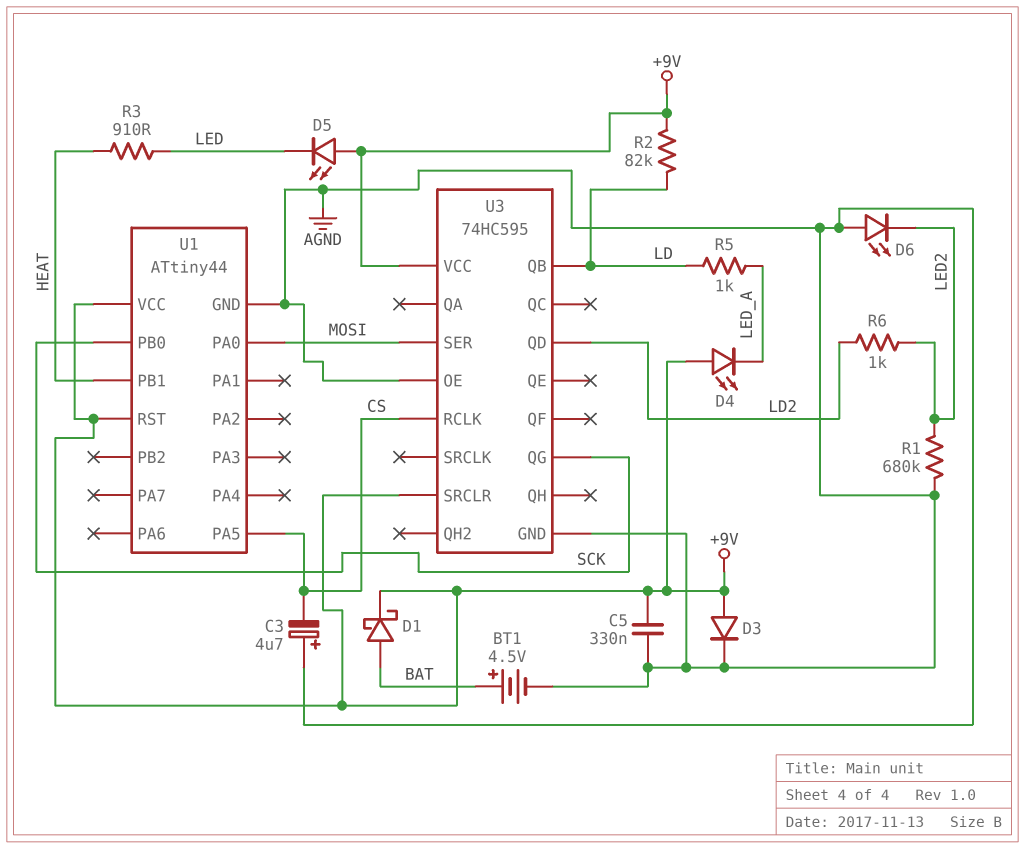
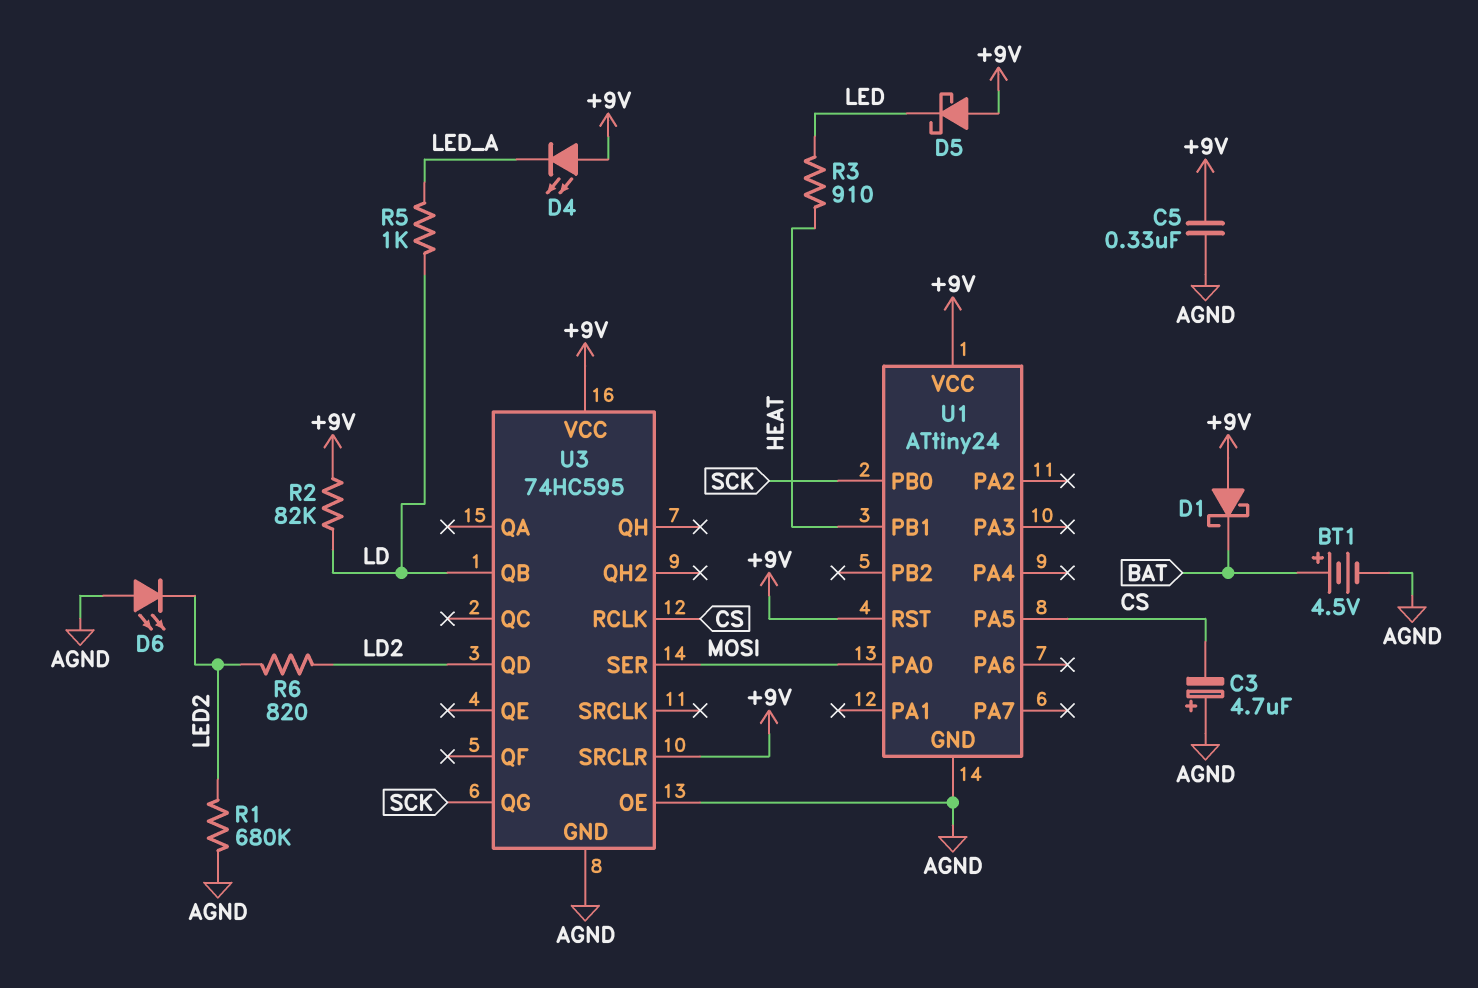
D1: schottky (A BAT, K +9V) -> schottky (A +9V, K BAT)
D3: diode (A +9V, K AGND) -> none
D5: LED (A +9V, K LED) -> schottky (A +9V, K LED)
R6: 1k (LD2, LED2) -> 820 (LD2, LED2)
U1: ATtiny44 -> ATtiny24

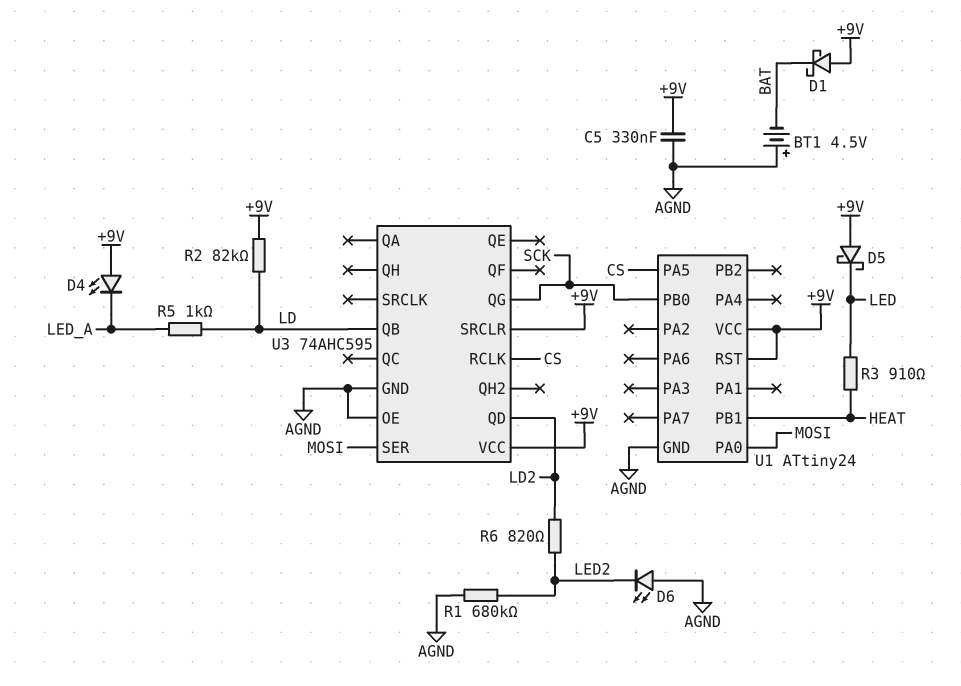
BT1: 4.5V (plus BAT, minus AGND) -> 4.5V (plus AGND, minus BAT)
C3: 4.7uF (plus AGND, minus CS) -> none
U3: 74HC595 -> 74AHC595

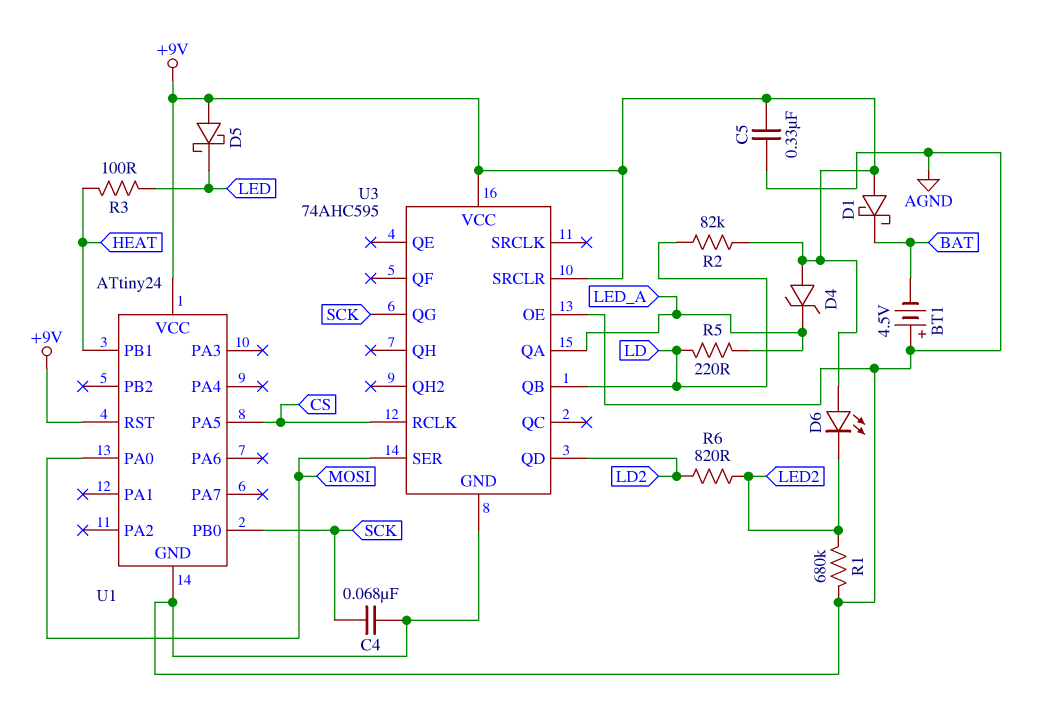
C4: none -> 68nF (AGND, SCK)
D4: LED (A +9V, K LED_A) -> zener (A +9V, K LED_A)
D6: LED (A AGND, K LED2) -> LED (A +9V, K LED2)
R3: 910 (HEAT, LED) -> 100 (HEAT, LED)
R5: 1k (LD, LED_A) -> 220 (LD, LED_A)
U3 pin QA: none -> LED_A

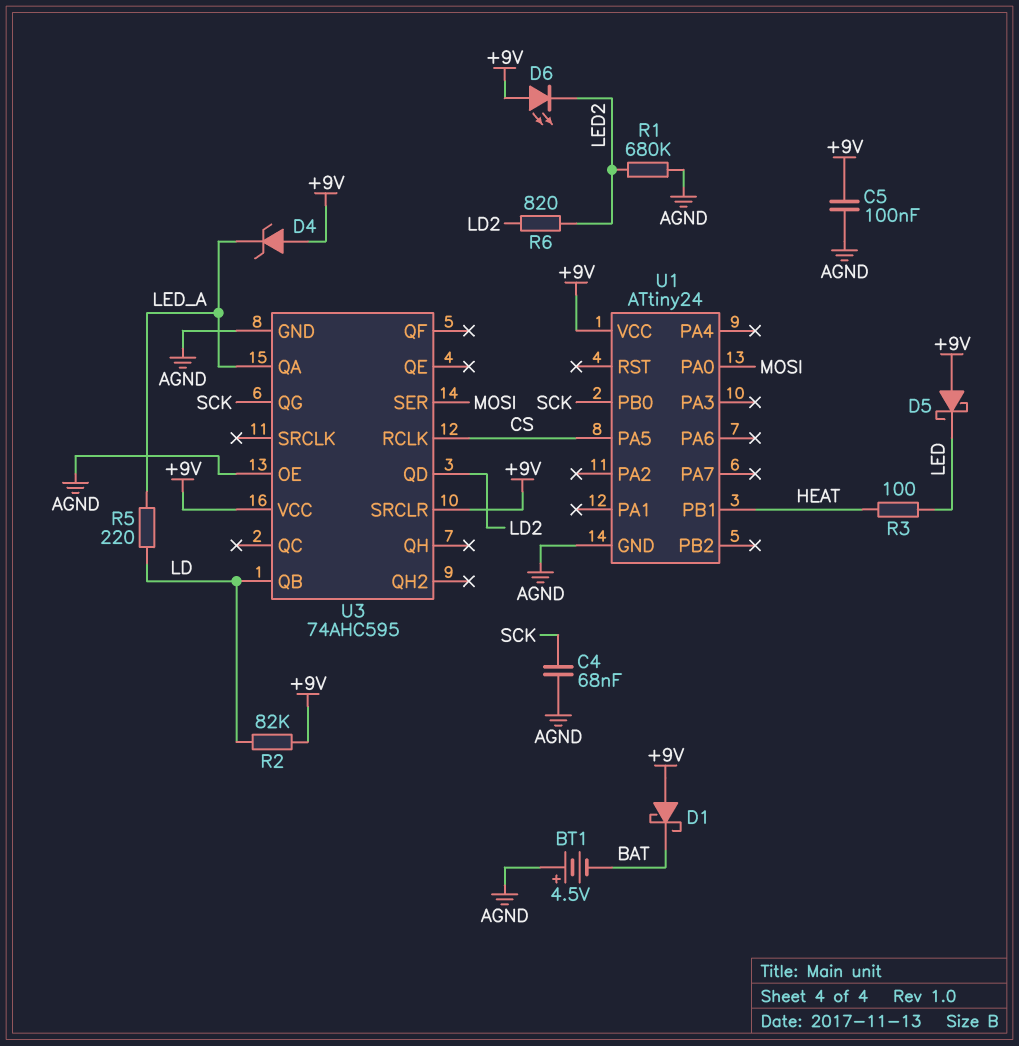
C5: 330nF (+9V, AGND) -> 100nF (+9V, AGND)
U1 pin RST: +9V -> none

